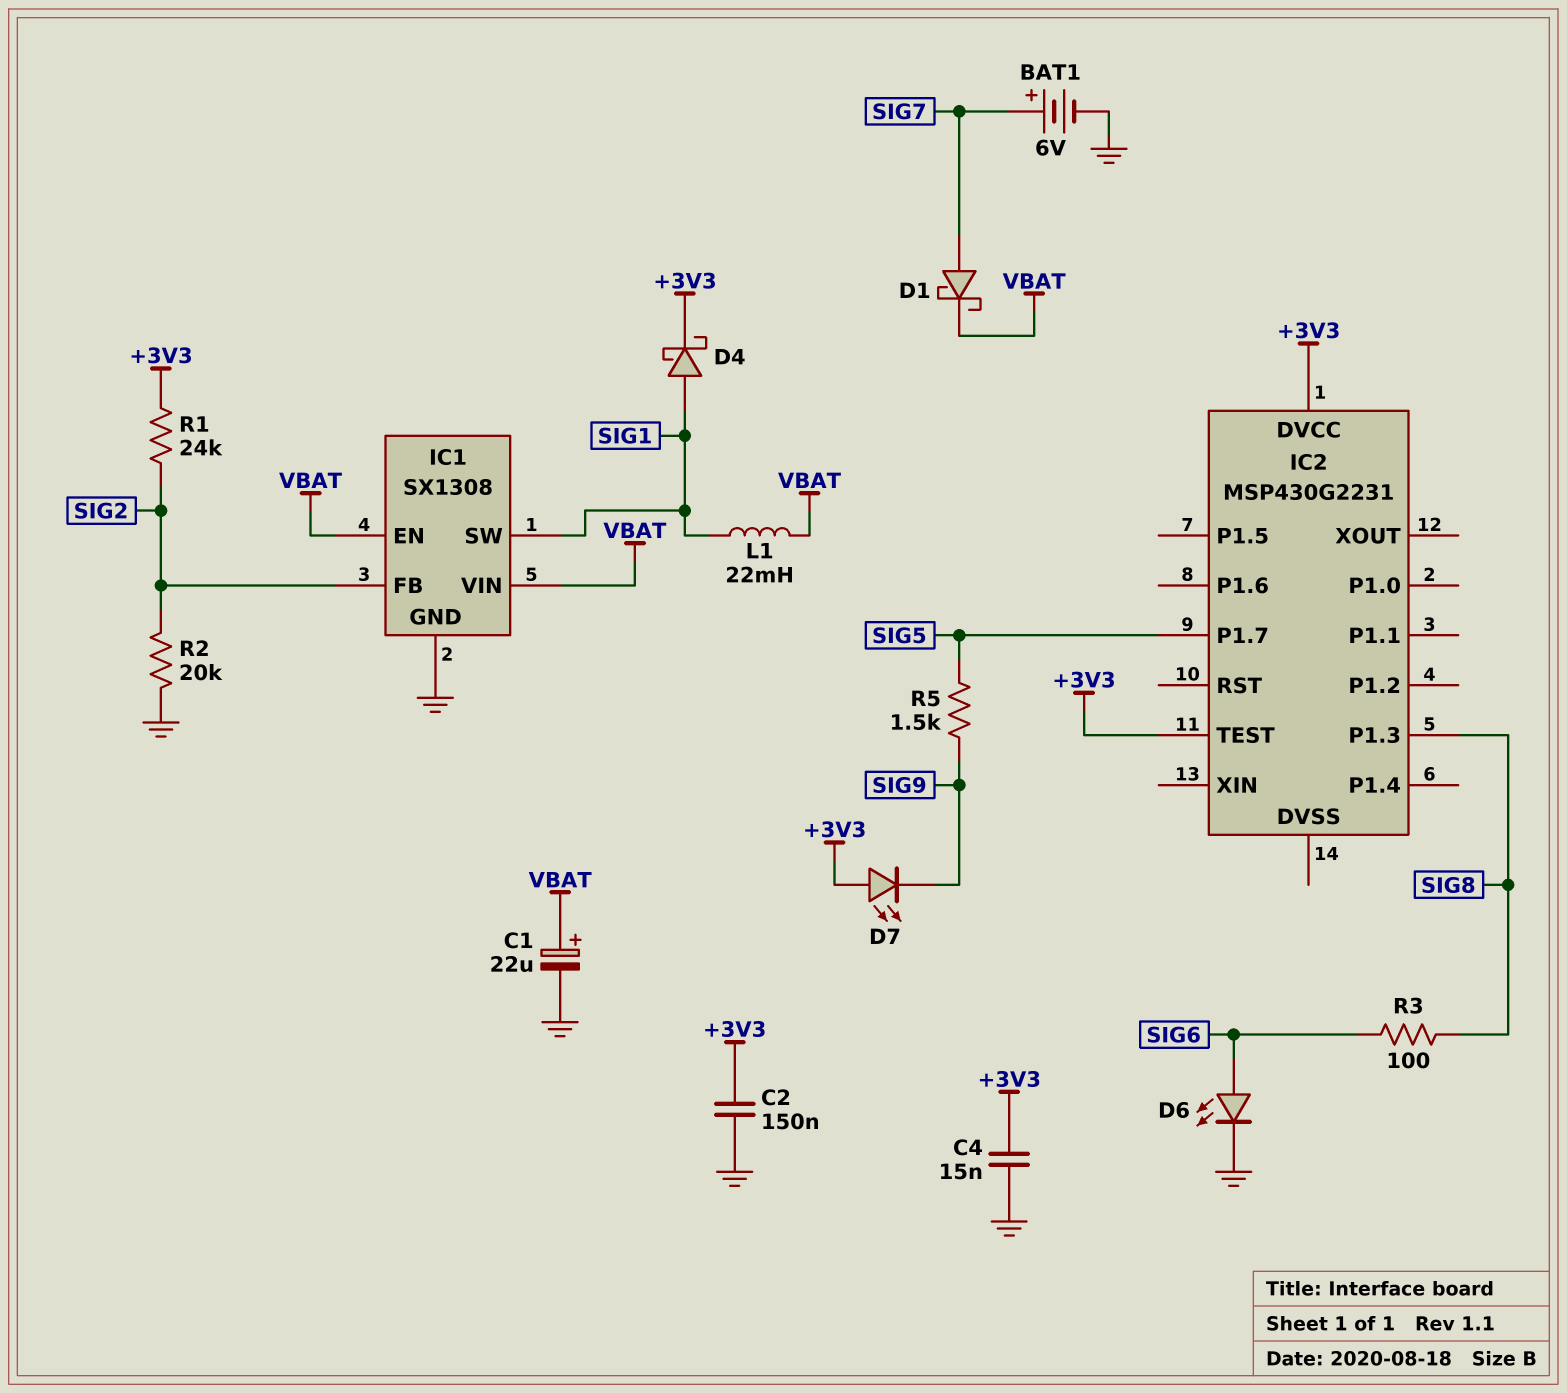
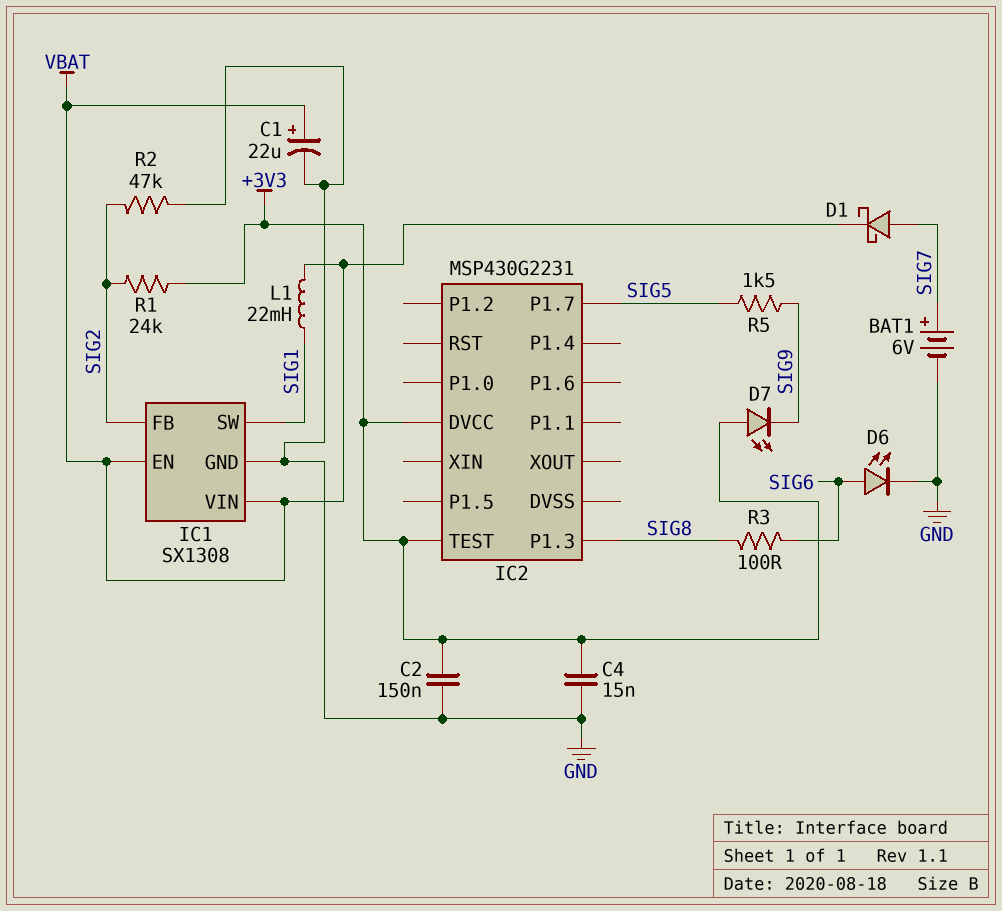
D4: schottky (A SIG1, K +3V3) -> none
R2: 20k (GND, SIG2) -> 47k (GND, SIG2)

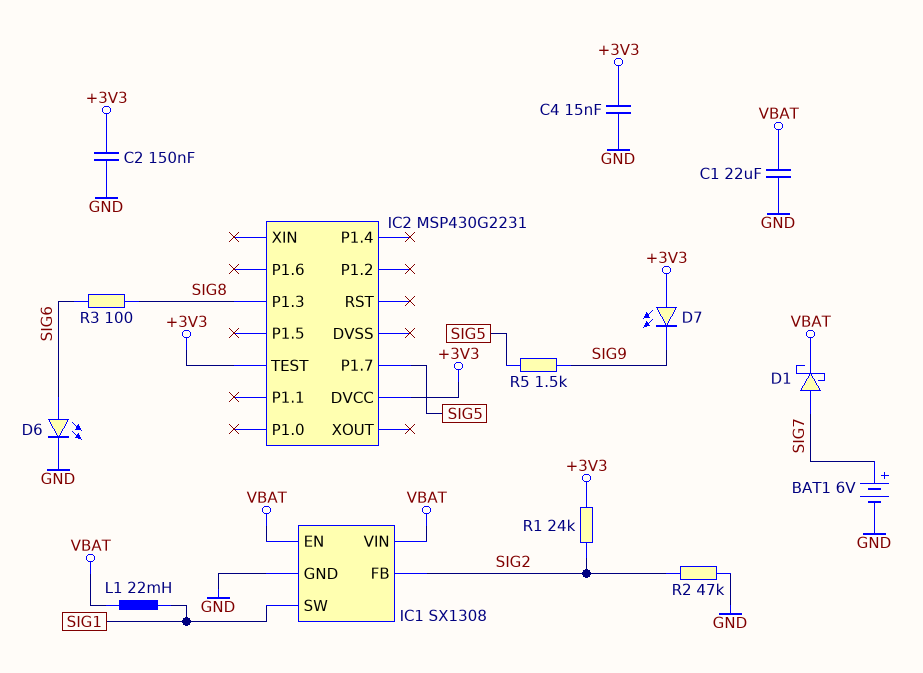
C1: 22uF (plus VBAT, minus GND) -> 22uF (GND, VBAT)

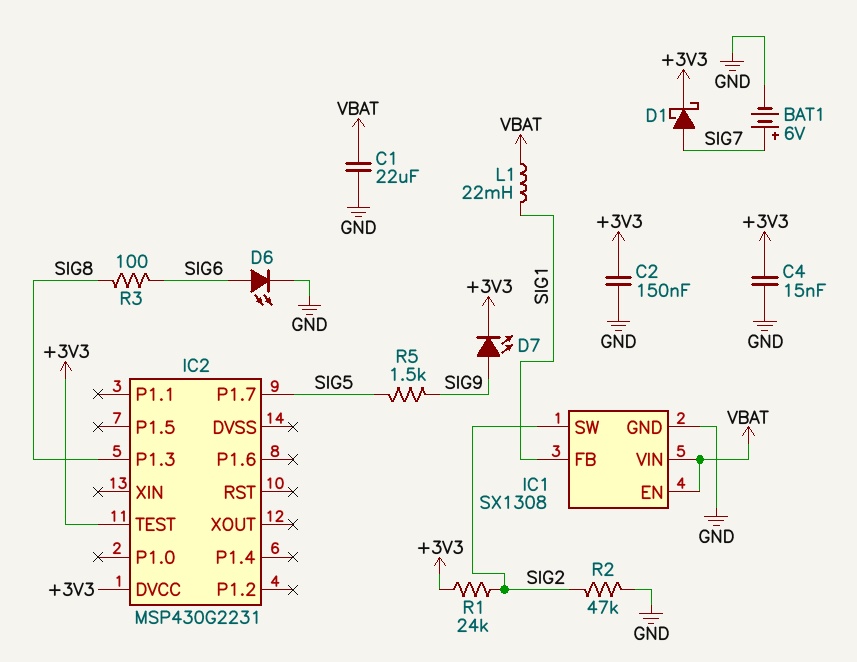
D1: schottky (A SIG7, K VBAT) -> schottky (A SIG7, K +3V3)
D7: LED (A +3V3, K SIG9) -> LED (A SIG9, K +3V3)
IC1 pin FB: SIG2 -> SIG1
IC1 pin SW: SIG1 -> SIG2

